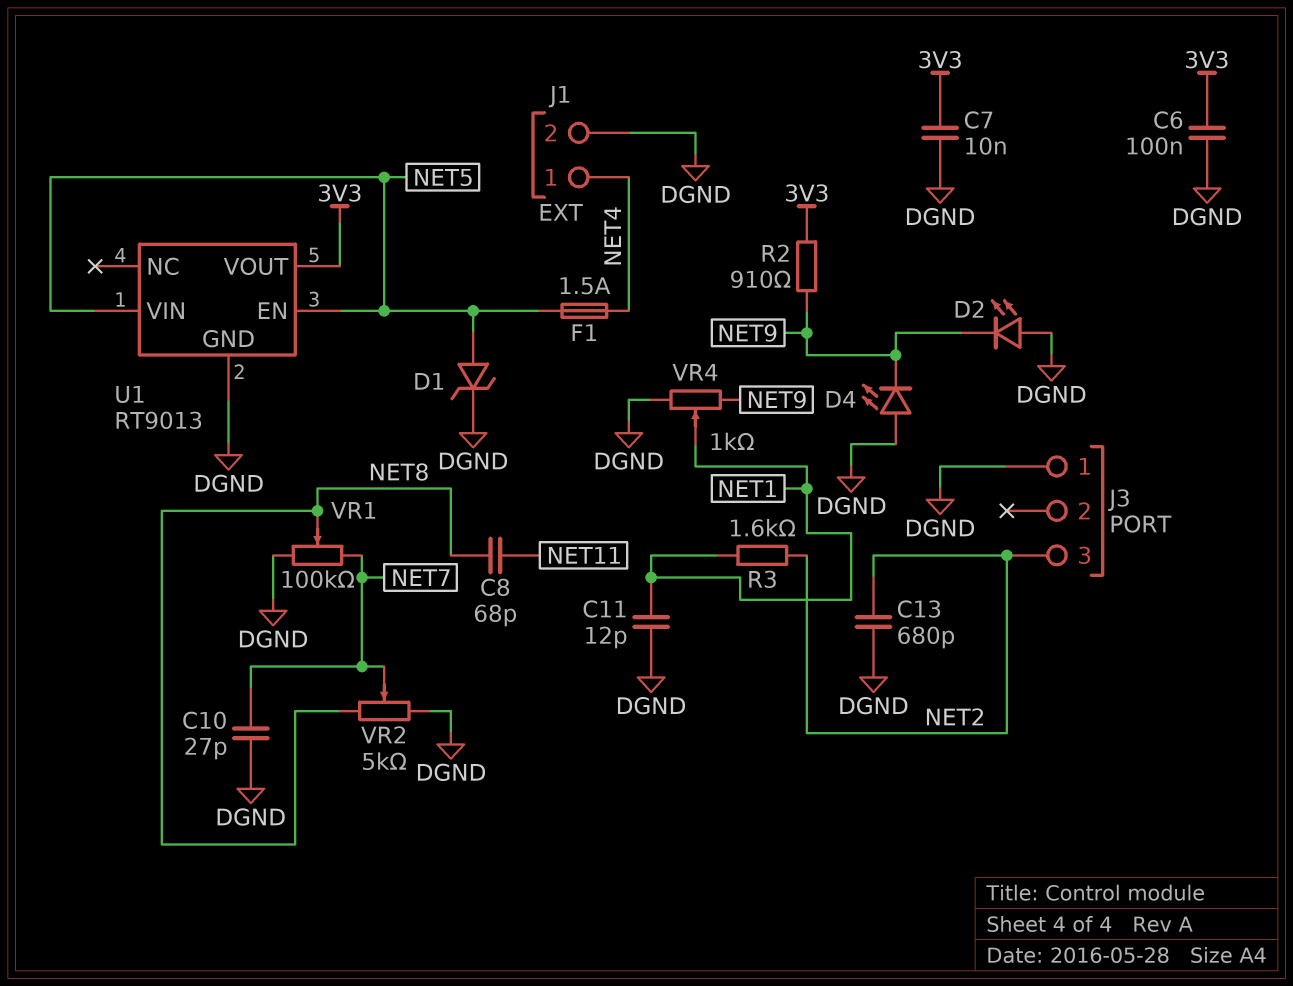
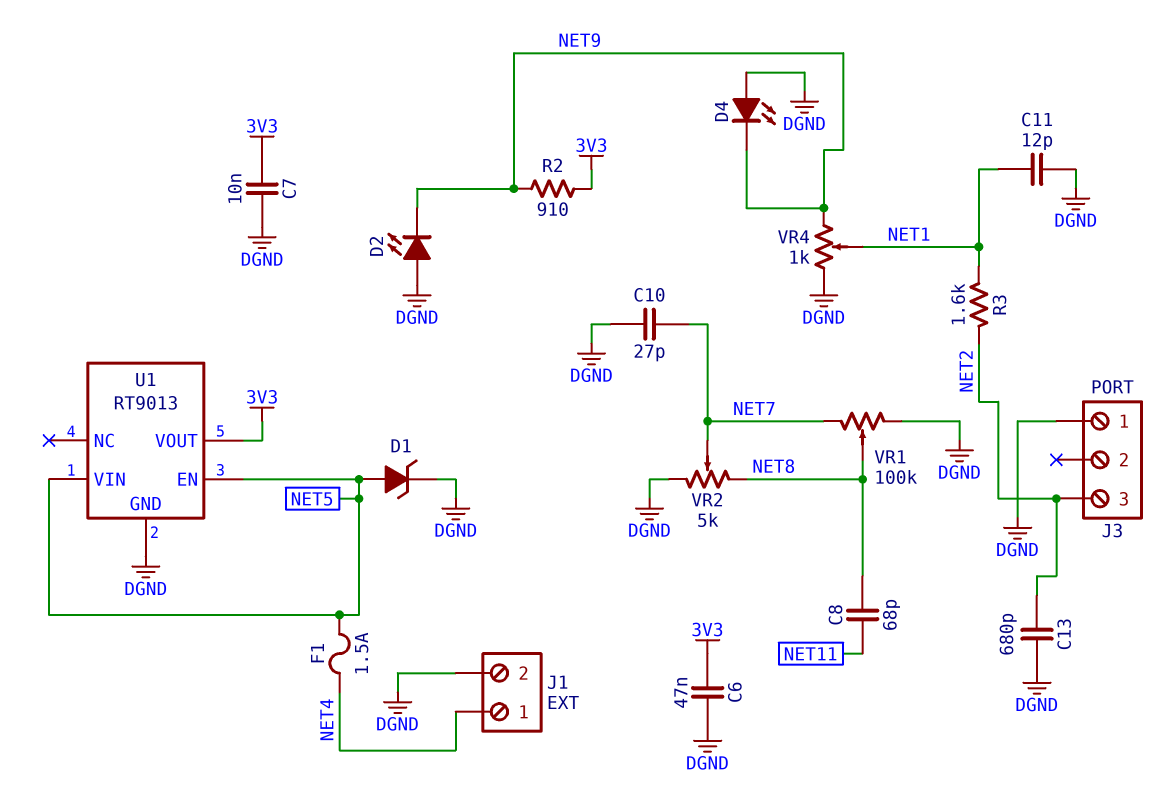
C6: 100nF (3V3, DGND) -> 47nF (3V3, DGND)

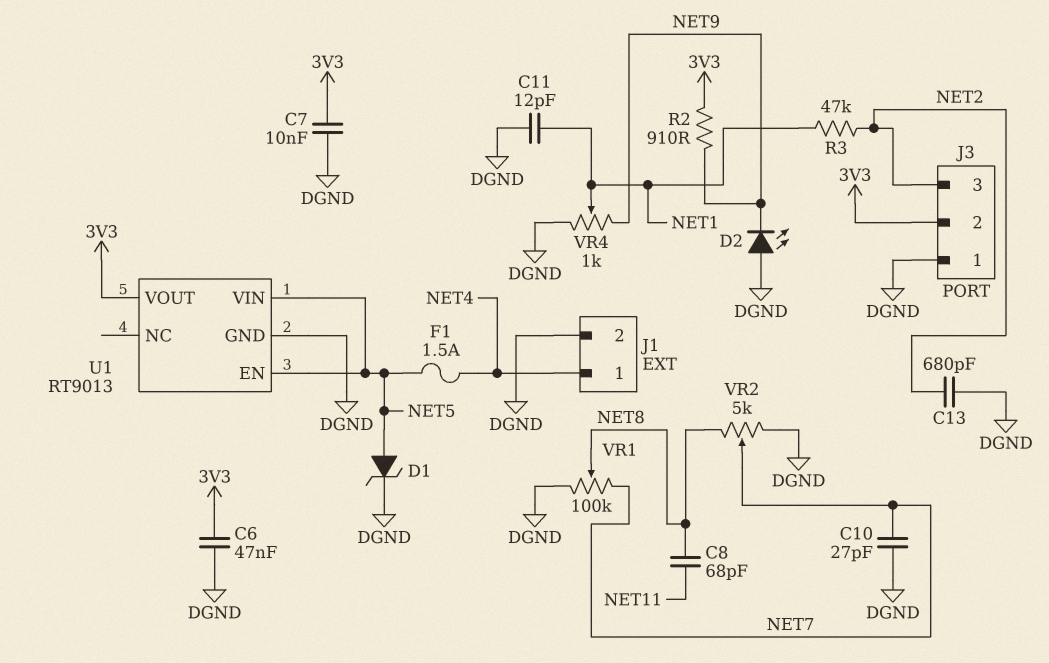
D4: LED (A DGND, K NET9) -> none
J3 pin 2: none -> 3V3
R3: 1.6k (NET1, NET2) -> 47k (NET1, NET2)

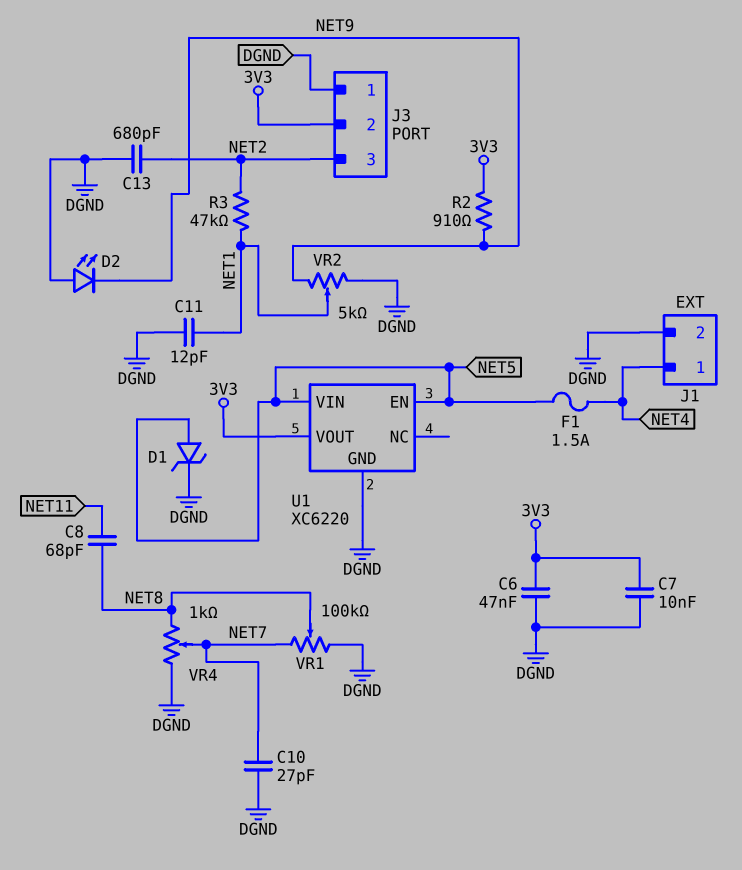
U1: RT9013 -> XC6220
VR2: 5k (DGND, NET8, wiper NET7) -> 5k (DGND, NET9, wiper NET1)
VR4: 1k (DGND, NET9, wiper NET1) -> 1k (DGND, NET8, wiper NET7)

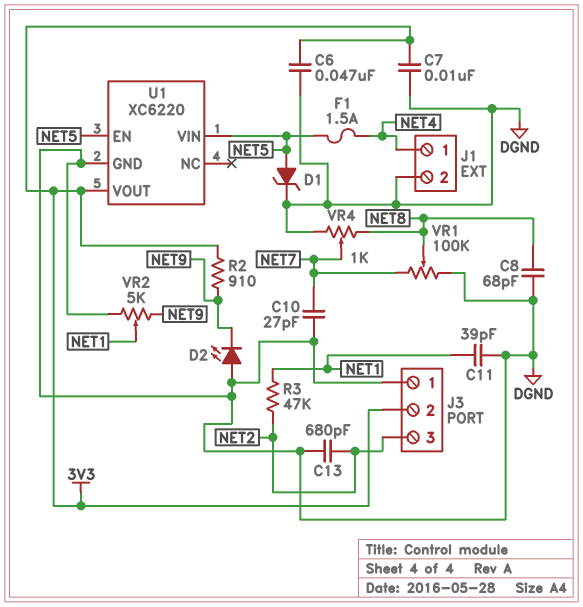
C8: 68pF (NET8, NET11) -> 68pF (DGND, NET8)
C11: 12pF (DGND, NET1) -> 39pF (DGND, NET1)

